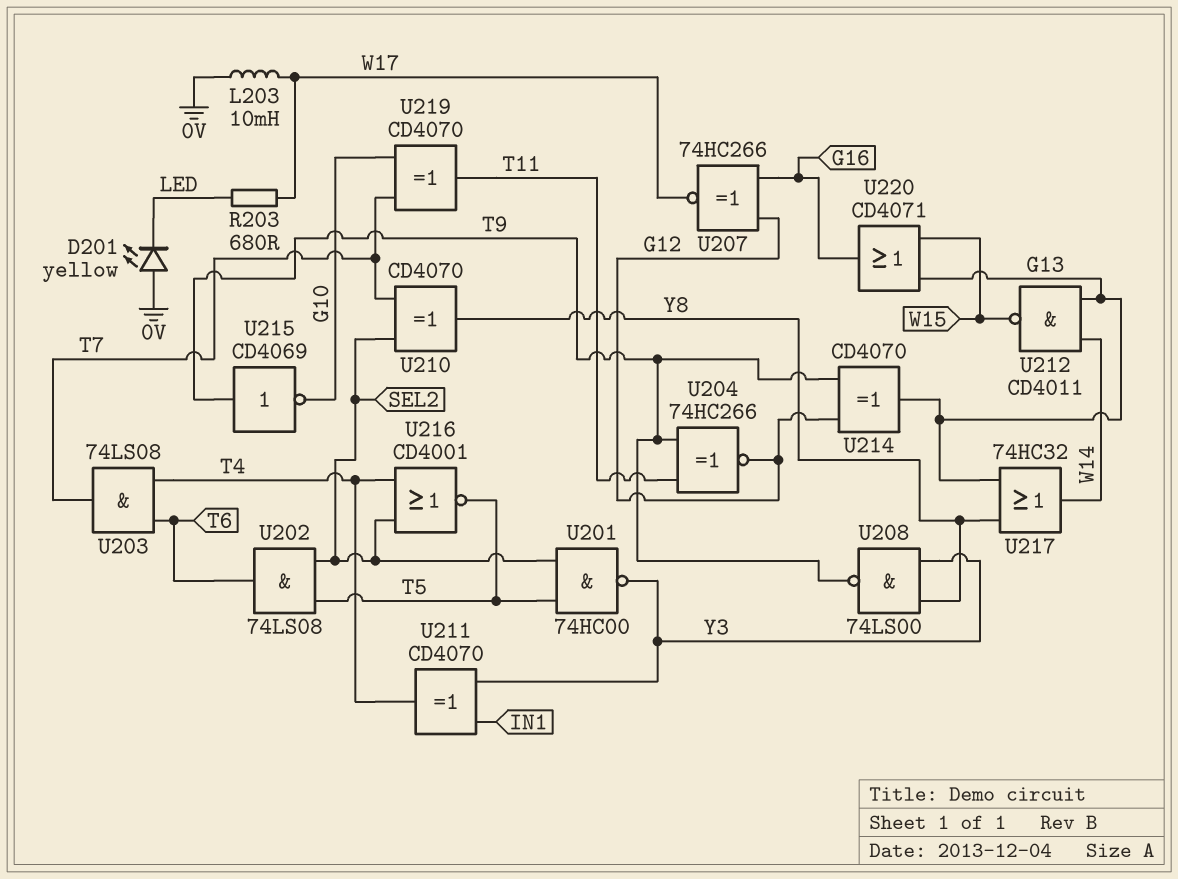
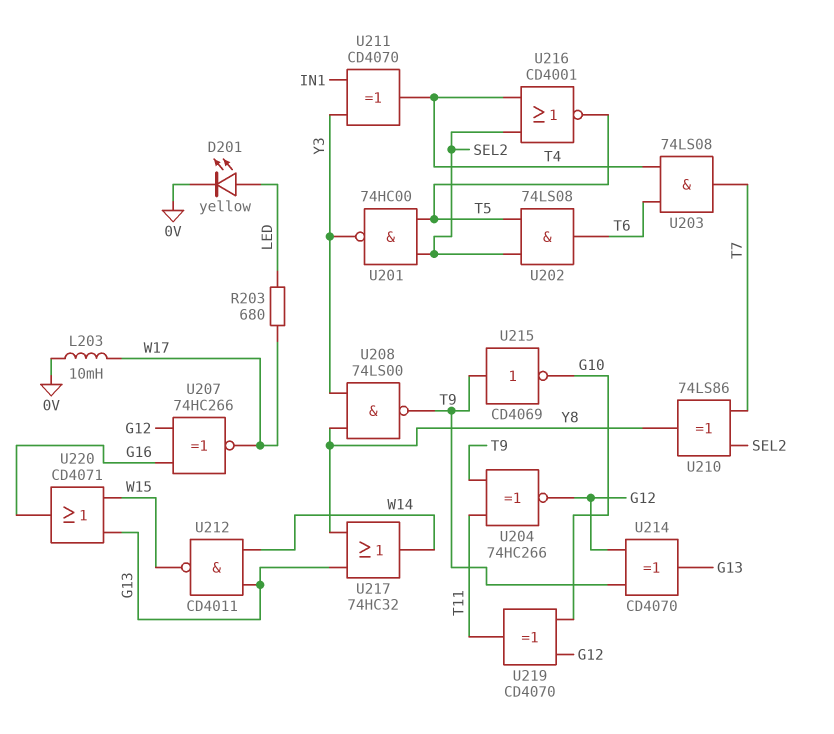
D201: LED yellow (A 0V, K LED) -> LED yellow (A LED, K 0V)
U210: XOR CD4070 (in SEL2, in T7, out Y8) -> XOR 74LS86 (in SEL2, in T7, out Y8)
U219: XOR CD4070 (in G10, in T7, out T11) -> XOR CD4070 (in G10, in G12, out T11)

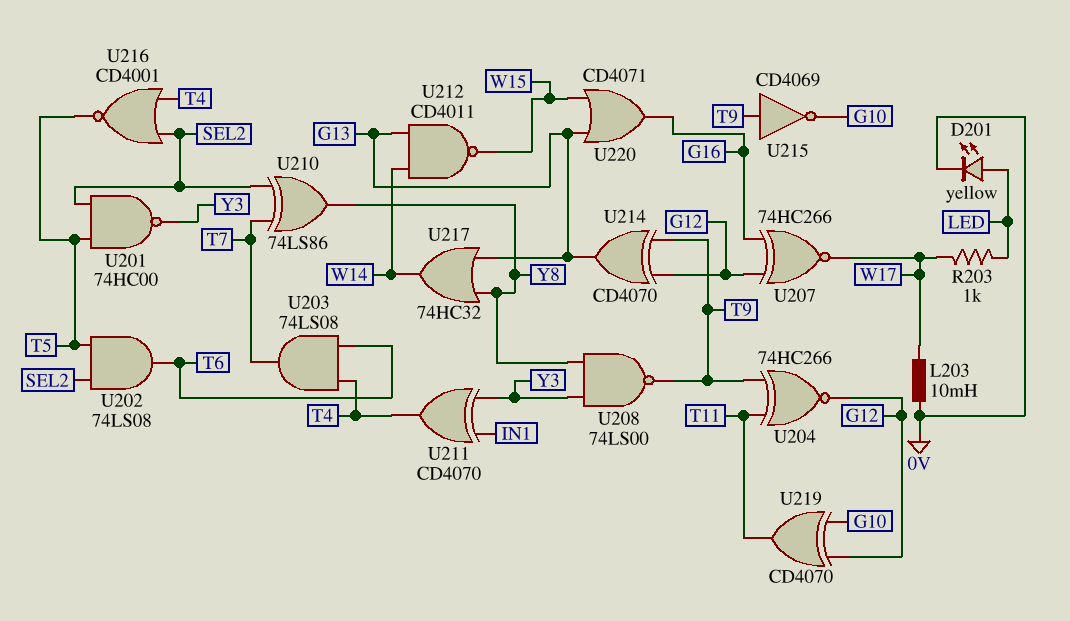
R203: 680 (LED, W17) -> 1k (LED, W17)

